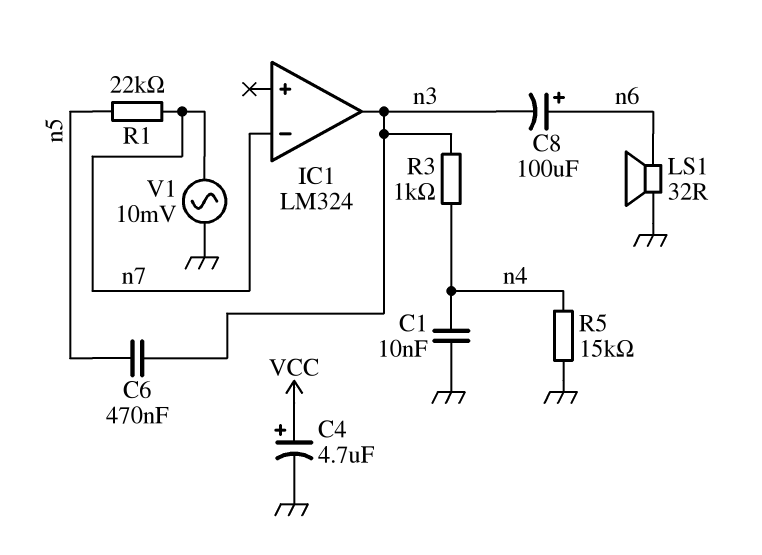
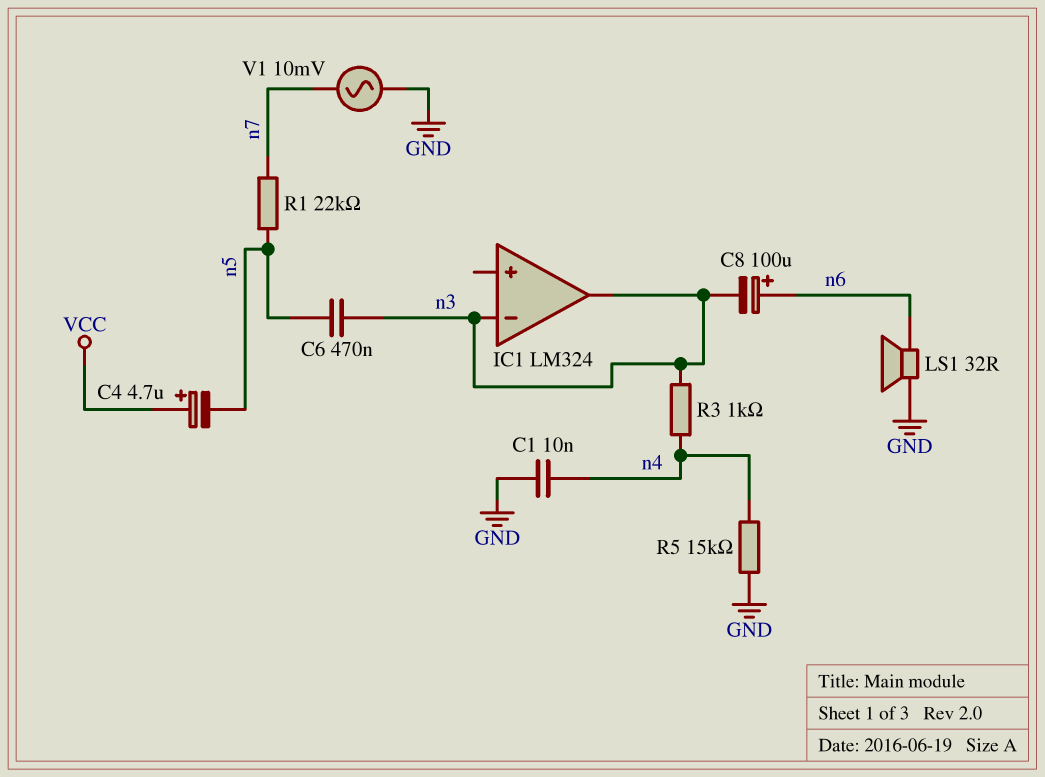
C4: 4.7uF (plus VCC, minus GND) -> 4.7uF (plus VCC, minus n5)
IC1 pin in-: n7 -> n3

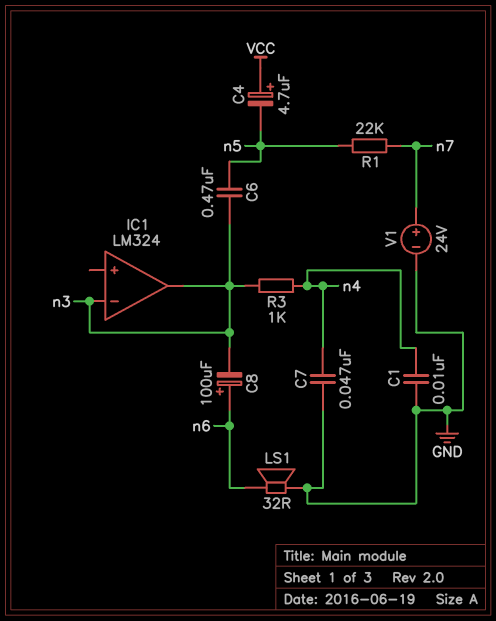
C7: none -> 47nF (GND, n4)
R5: 15k (GND, n4) -> none
V1: AC 10mV (GND, n7) -> 24V (plus n7, minus GND)

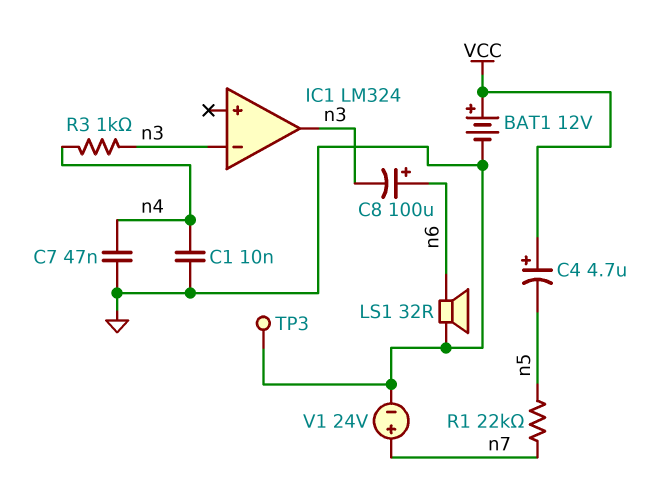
BAT1: none -> 12V (plus VCC, minus GND)
C6: 470nF (n3, n5) -> none
TP3: none -> test point (GND)

